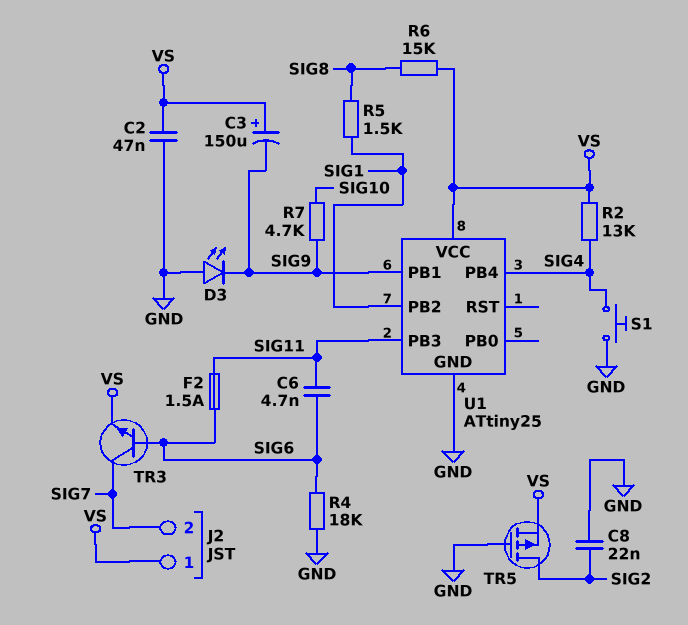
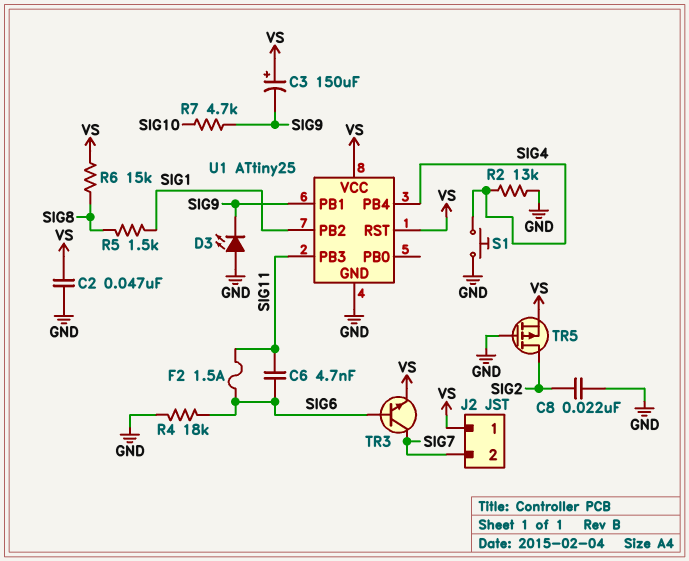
R2: 13k (SIG4, VS) -> 13k (GND, SIG4)
U1 pin RST: none -> VS

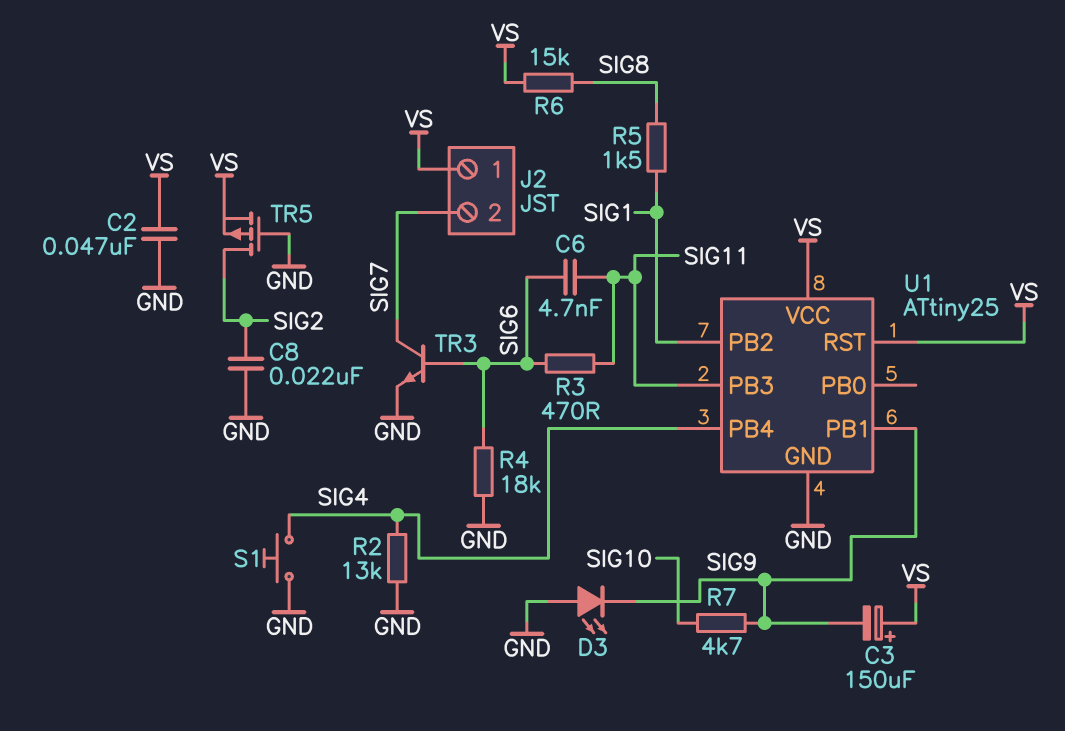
F2: 1.5A (SIG6, SIG11) -> none
R3: none -> 470 (SIG6, SIG11)
TR3: NPN (B SIG6, C SIG7, E VS) -> NPN (B SIG6, C SIG7, E GND)

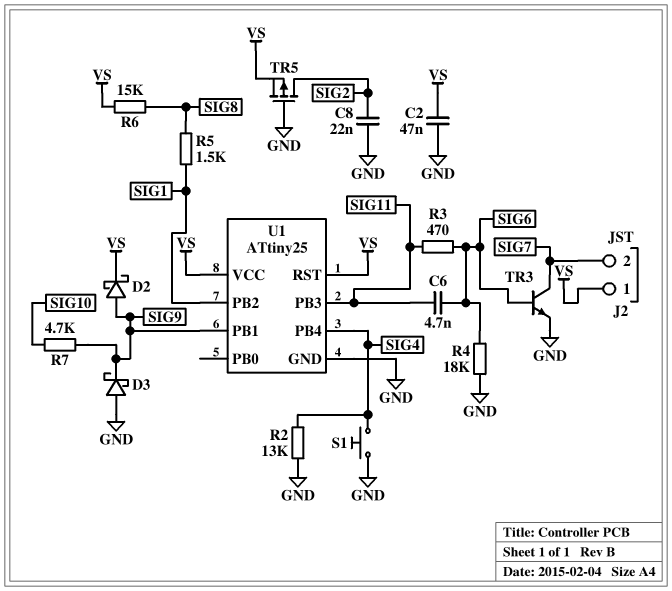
C3: 150uF (plus VS, minus SIG9) -> none
D2: none -> schottky (A SIG9, K VS)
D3: LED (A GND, K SIG9) -> schottky (A GND, K SIG9)

